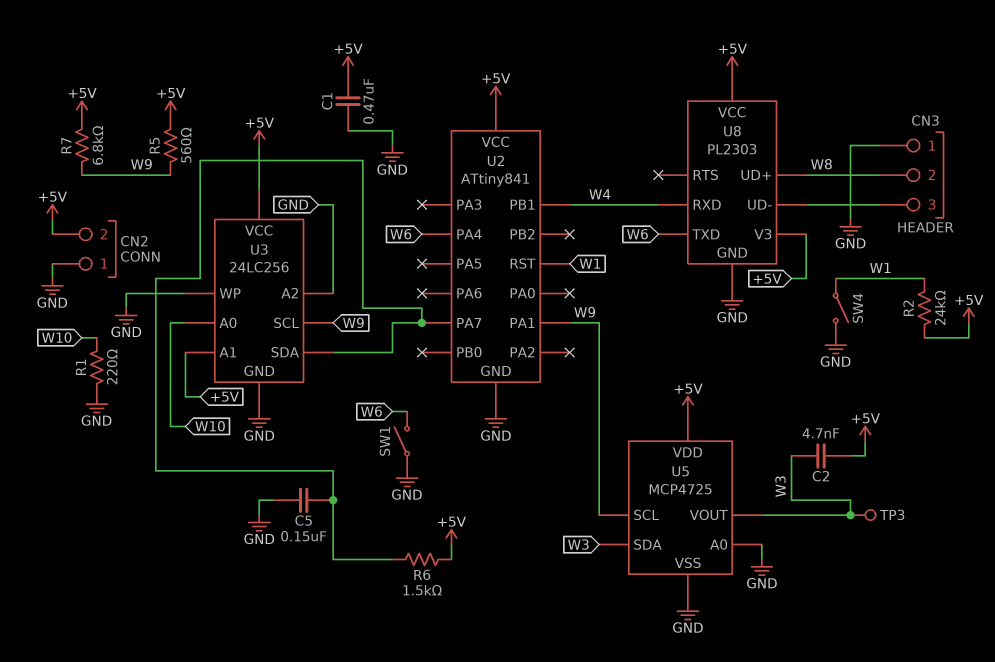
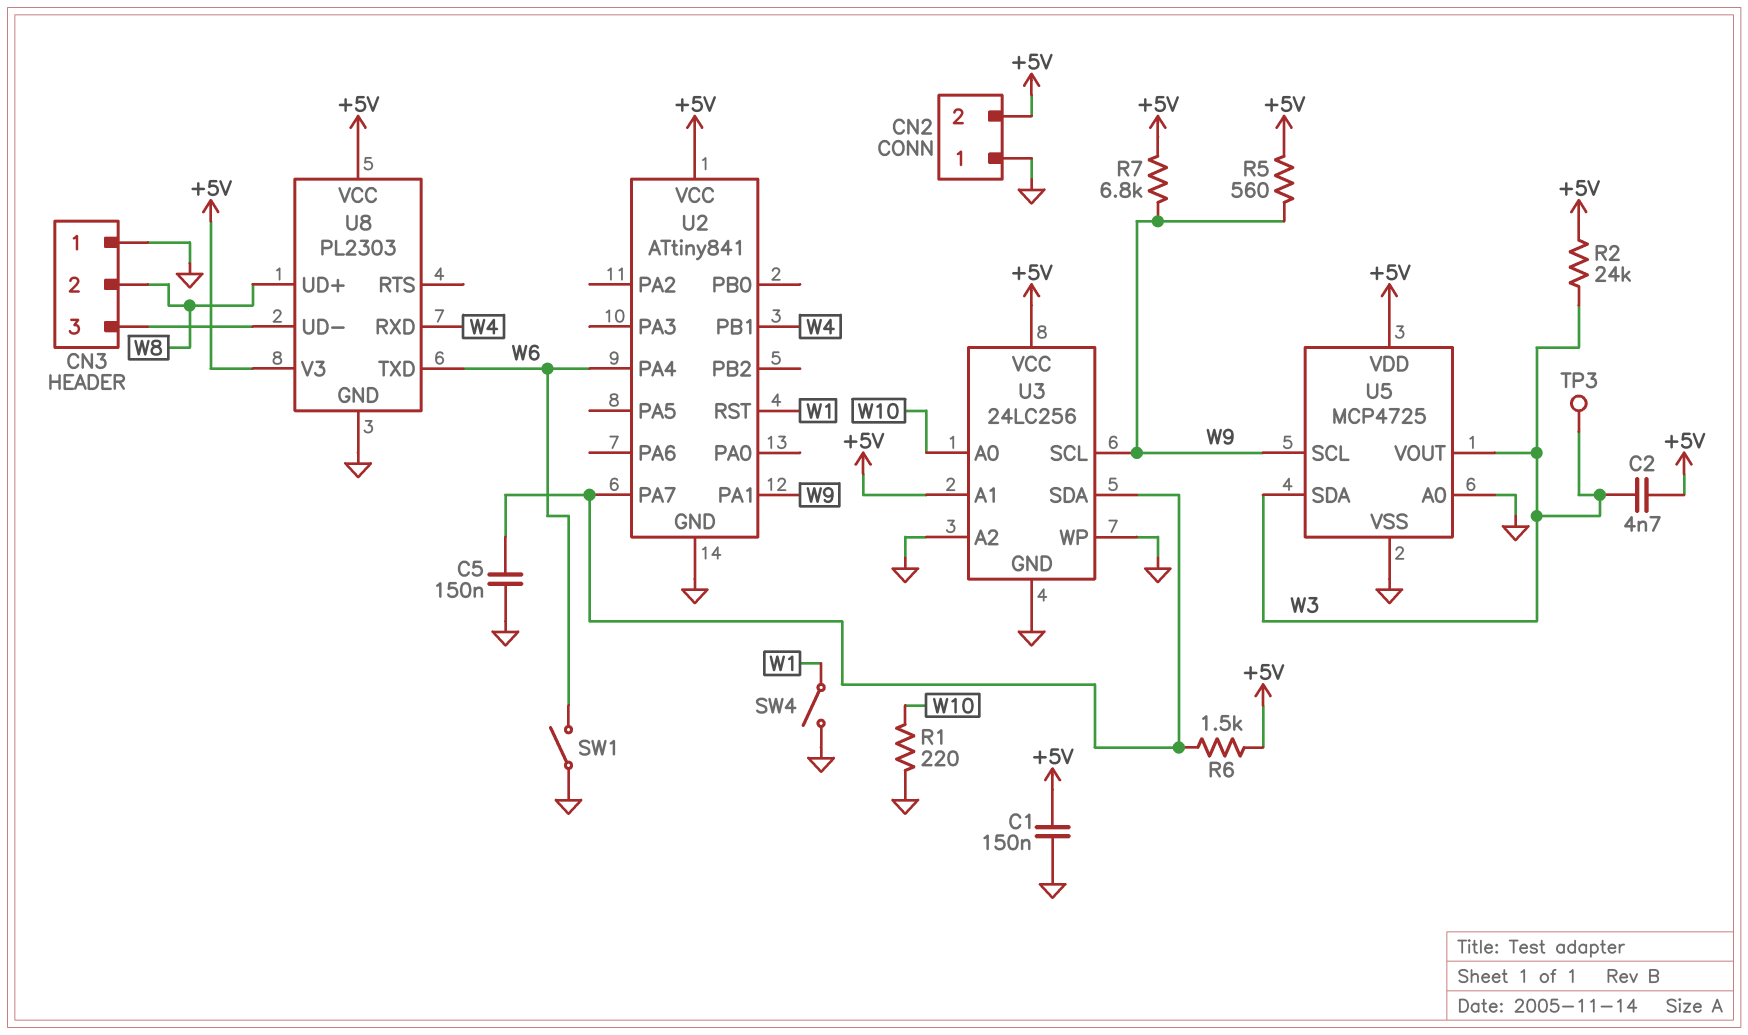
C1: 470nF (+5V, GND) -> 150nF (+5V, GND)
R2: 24k (+5V, W1) -> 24k (+5V, W3)

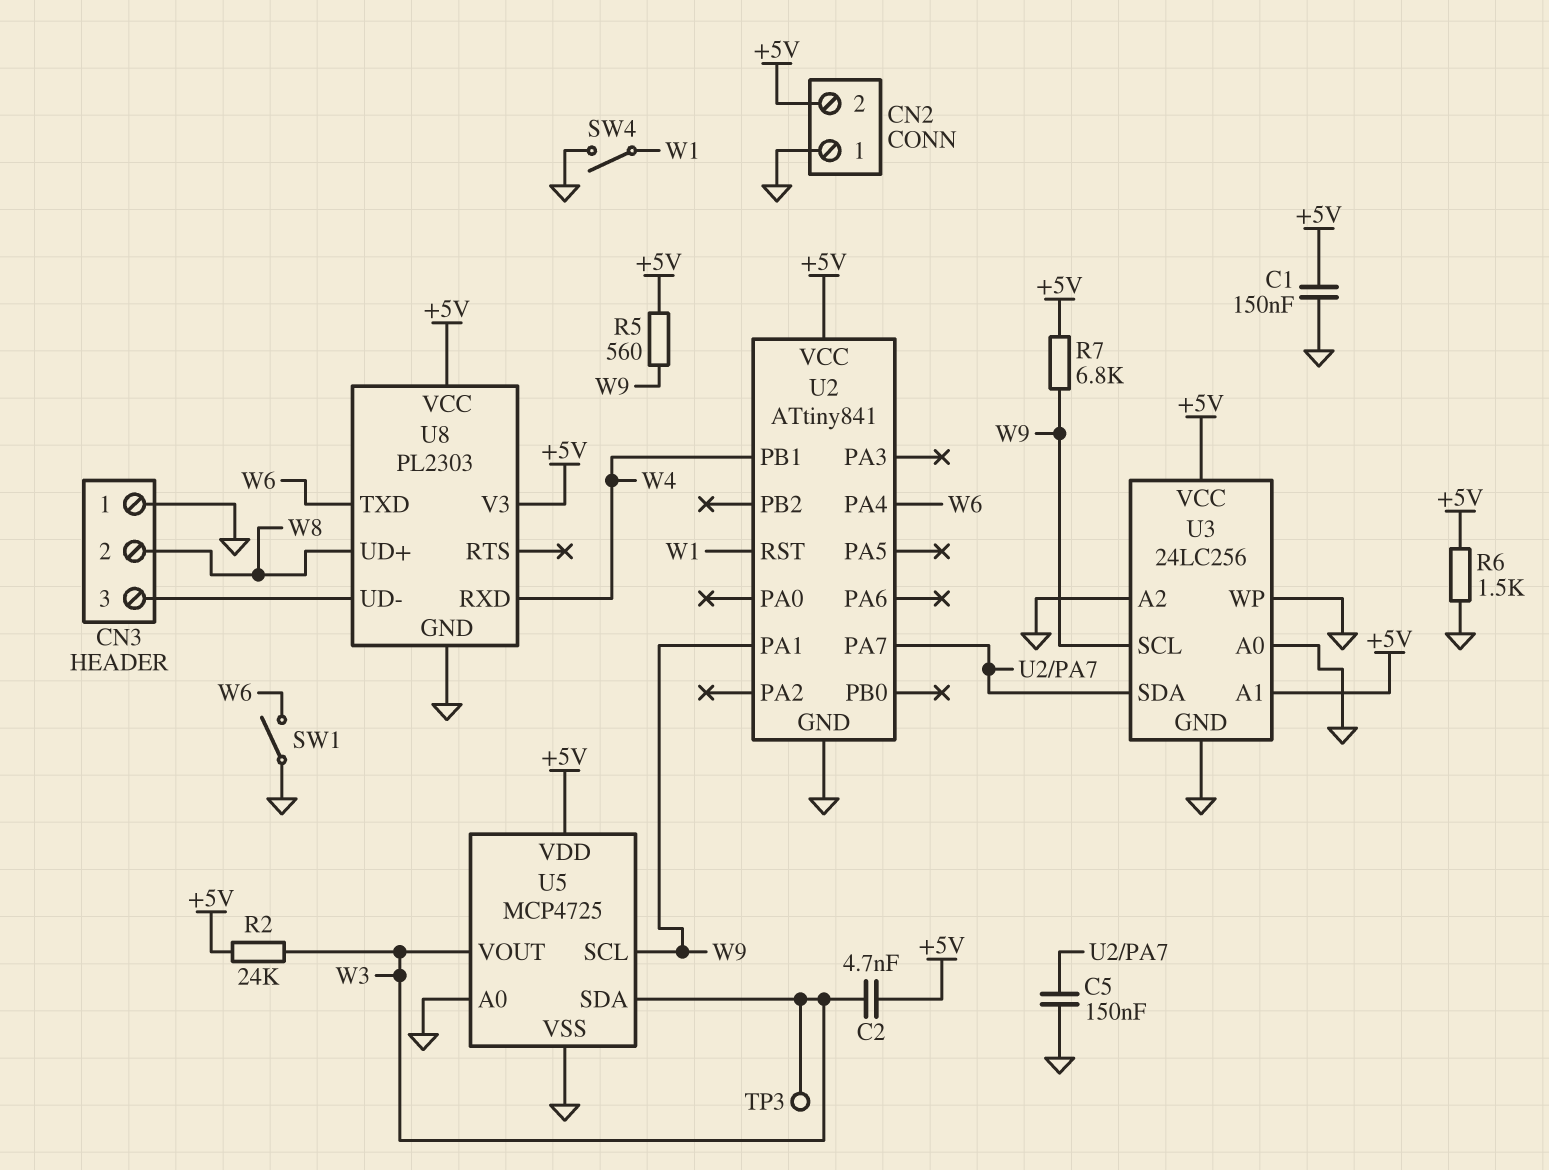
R1: 220 (GND, W10) -> none
R6: 1.5k (+5V, U2/PA7) -> 1.5k (+5V, GND)
U3 pin A0: W10 -> GND

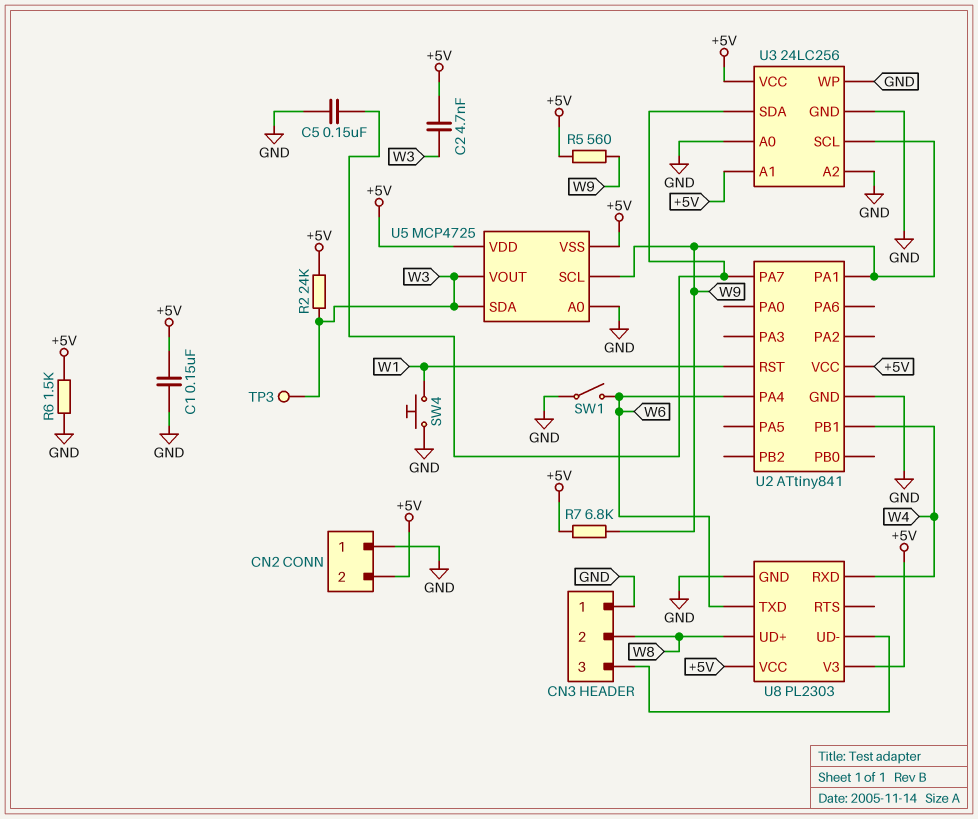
SW4: switch (GND, W1) -> button (GND, W1)
U5 pin VSS: GND -> +5V

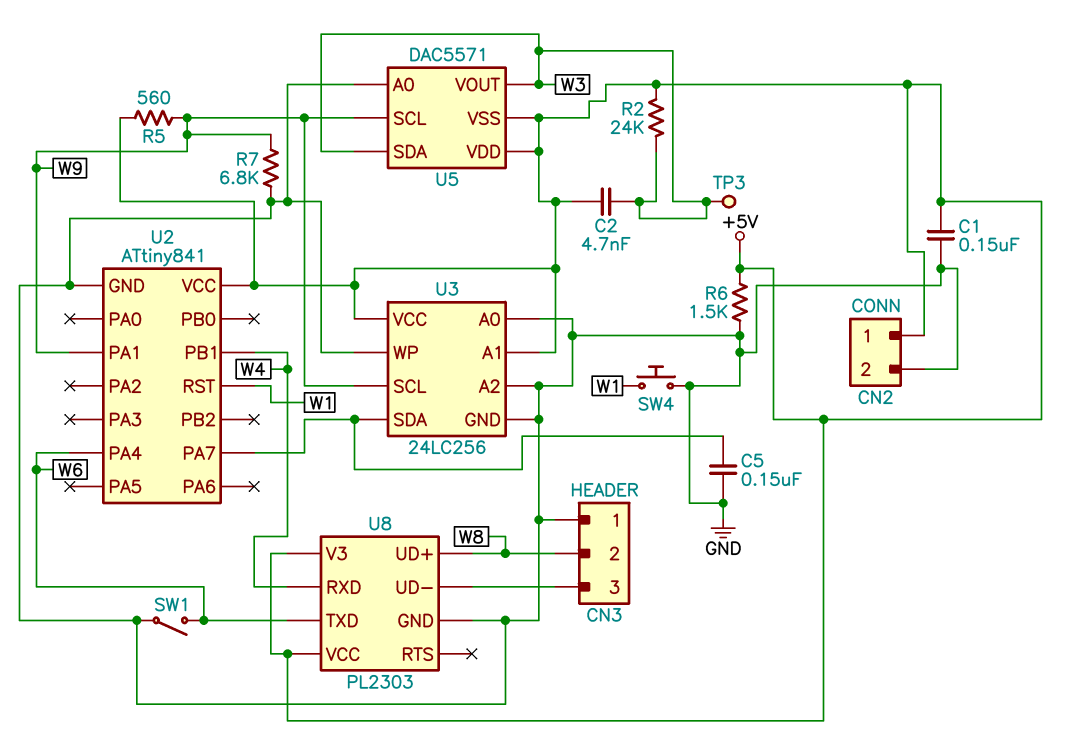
CN2 pin 1: GND -> +5V
CN2 pin 2: +5V -> GND
R7: 6.8k (+5V, W9) -> 6.8k (GND, W9)
U5: MCP4725 -> DAC5571

